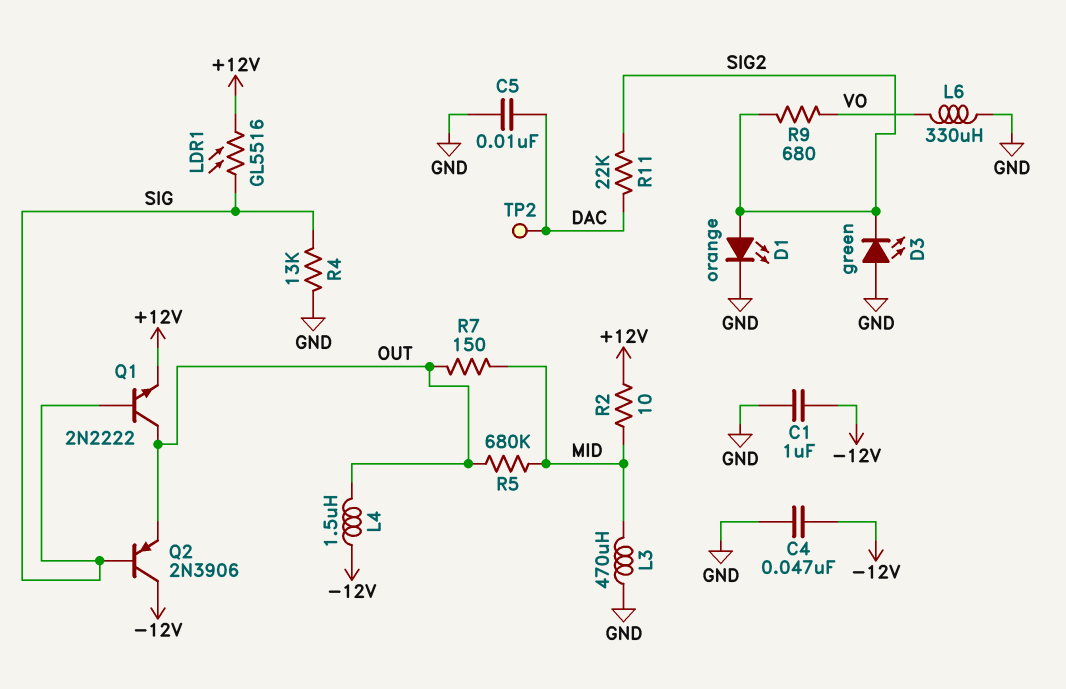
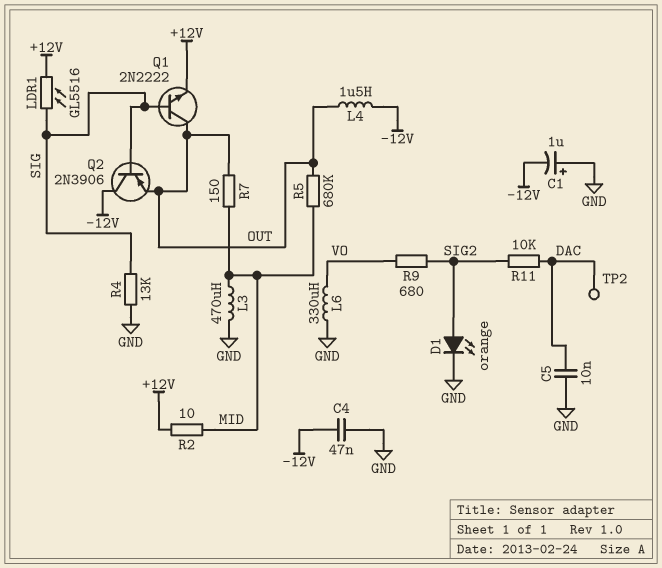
C1: 1uF (-12V, GND) -> 1uF (plus GND, minus -12V)
D3: LED green (A GND, K SIG2) -> none
R11: 22k (DAC, SIG2) -> 10k (DAC, SIG2)

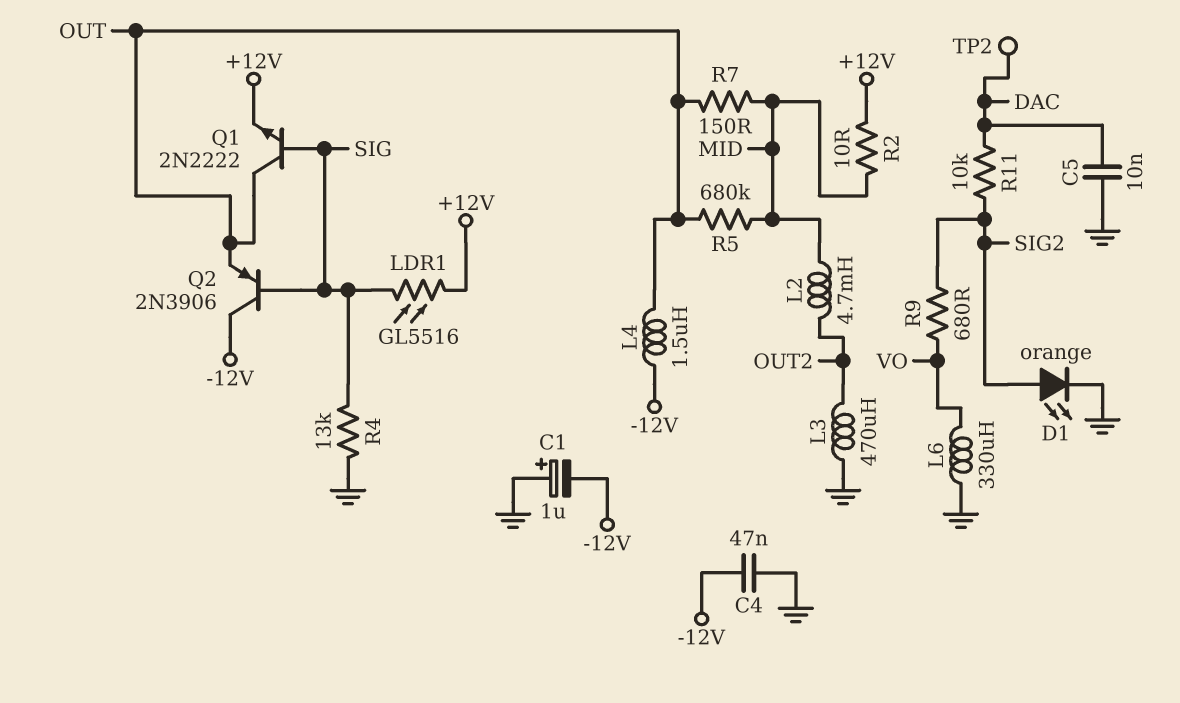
L2: none -> 4.7mH (MID, OUT2)
L3: 470uH (GND, MID) -> 470uH (GND, OUT2)

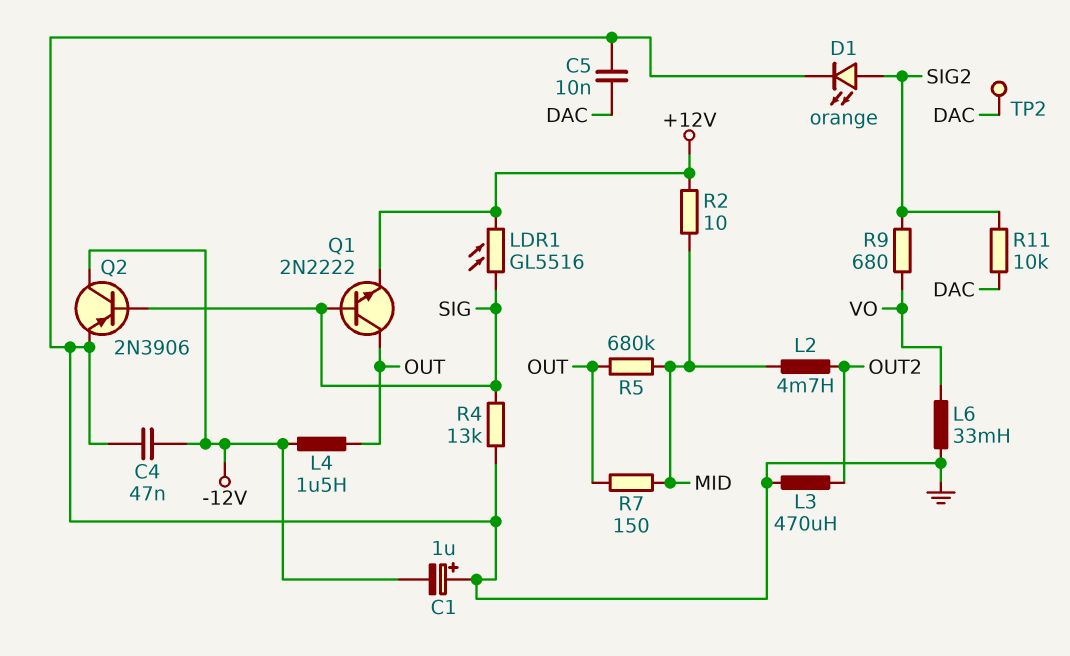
L6: 330uH (GND, VO) -> 33mH (GND, VO)
Q2: PNP 2N3906 (B SIG, C -12V, E OUT) -> PNP 2N3906 (B SIG, C -12V, E GND)

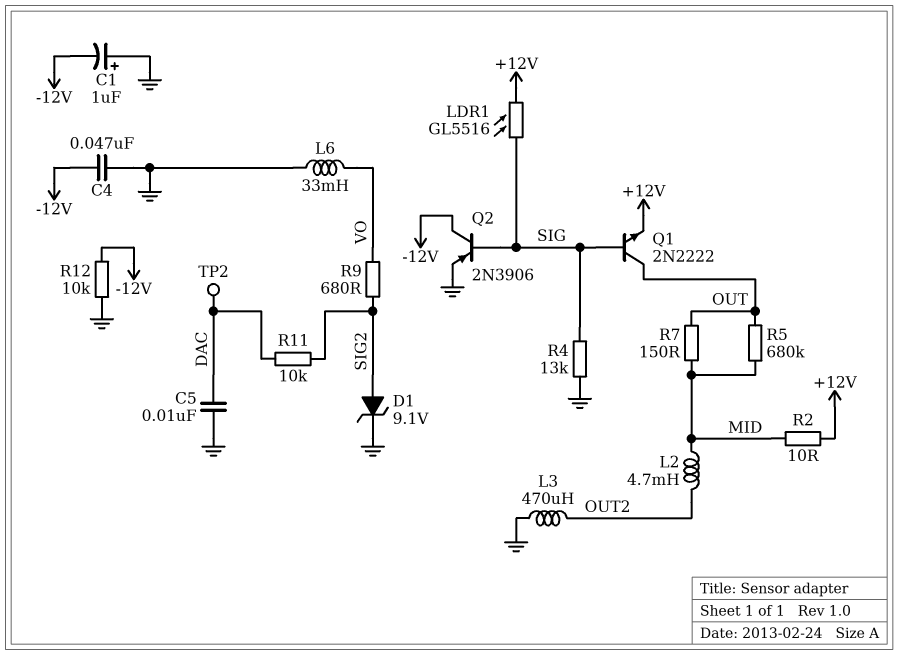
D1: LED orange (A SIG2, K GND) -> zener 9.1V (A SIG2, K GND)
L4: 1.5uH (-12V, OUT) -> none
R12: none -> 10k (-12V, GND)

